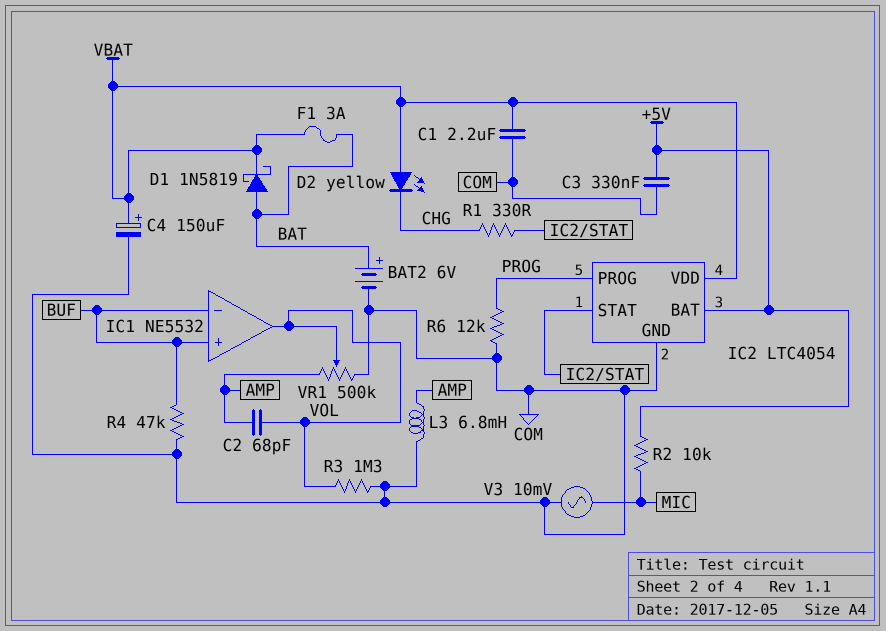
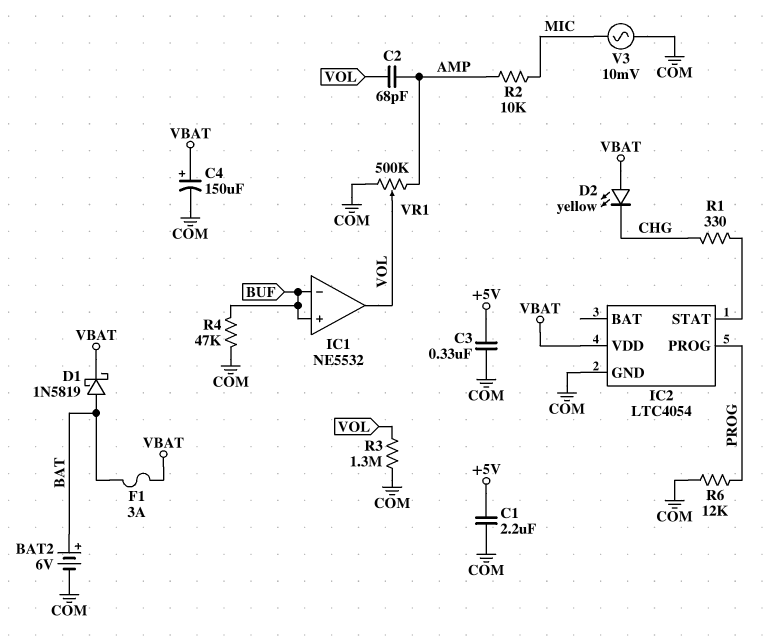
C1: 2.2uF (COM, VBAT) -> 2.2uF (+5V, COM)
IC2 pin BAT: +5V -> none
L3: 6.8mH (AMP, COM) -> none
R2: 10k (+5V, MIC) -> 10k (AMP, MIC)

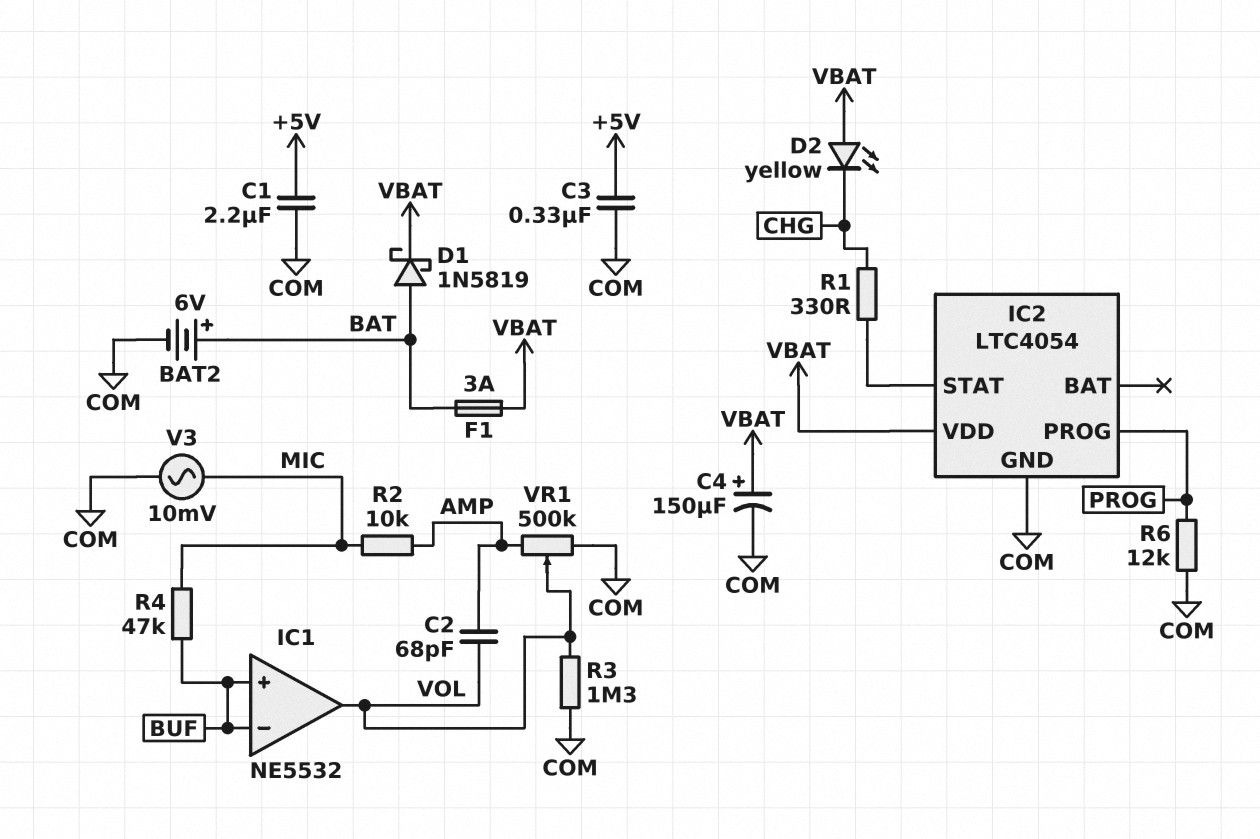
R4: 47k (BUF, COM) -> 47k (BUF, MIC)

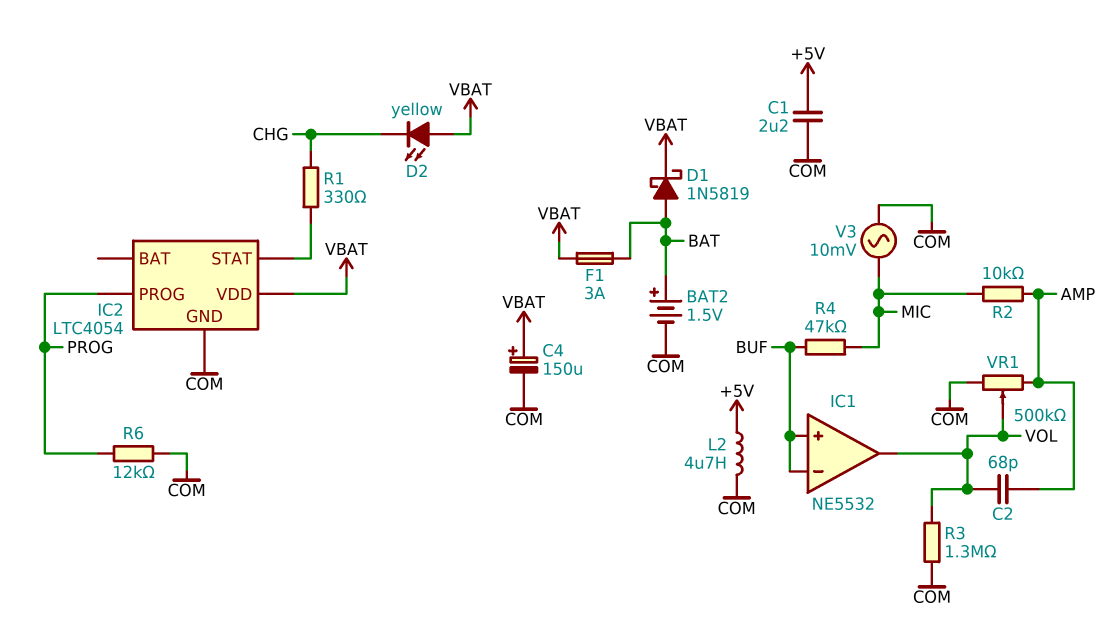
BAT2: 6V (plus BAT, minus COM) -> 1.5V (plus BAT, minus COM)
C3: 330nF (+5V, COM) -> none
L2: none -> 4.7uH (+5V, COM)

